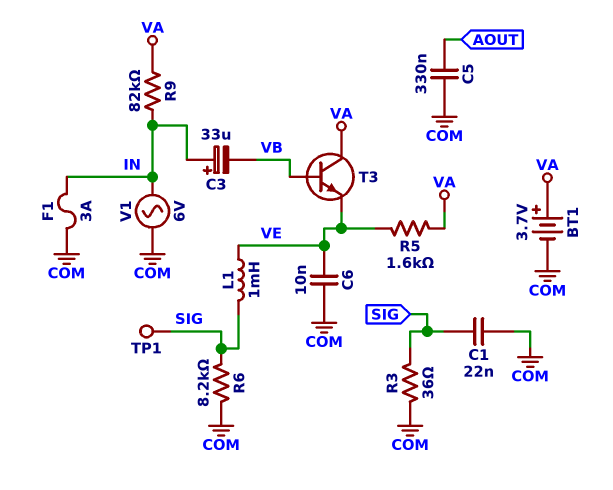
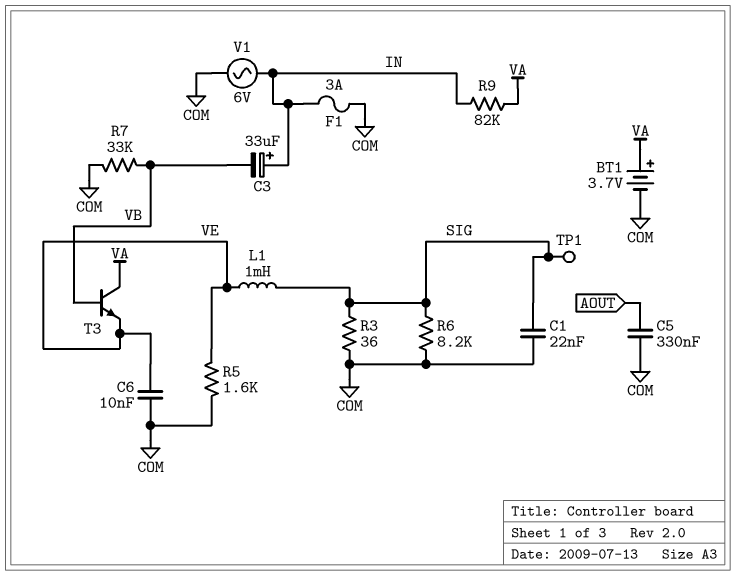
R5: 1.6k (VA, VE) -> 1.6k (COM, VE)
R7: none -> 33k (COM, VB)

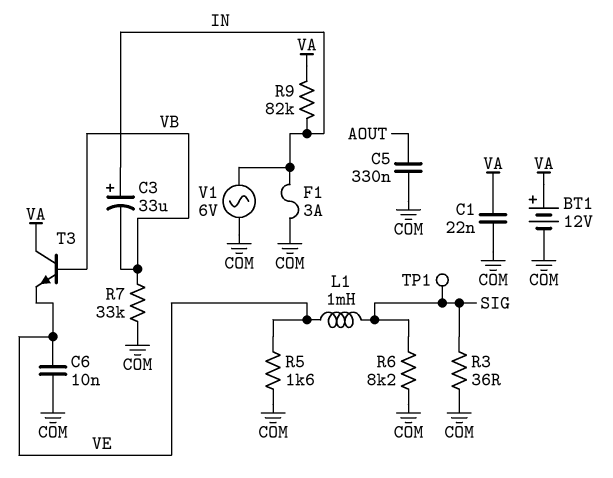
BT1: 3.7V (plus VA, minus COM) -> 12V (plus VA, minus COM)
C1: 22nF (COM, SIG) -> 22nF (COM, VA)

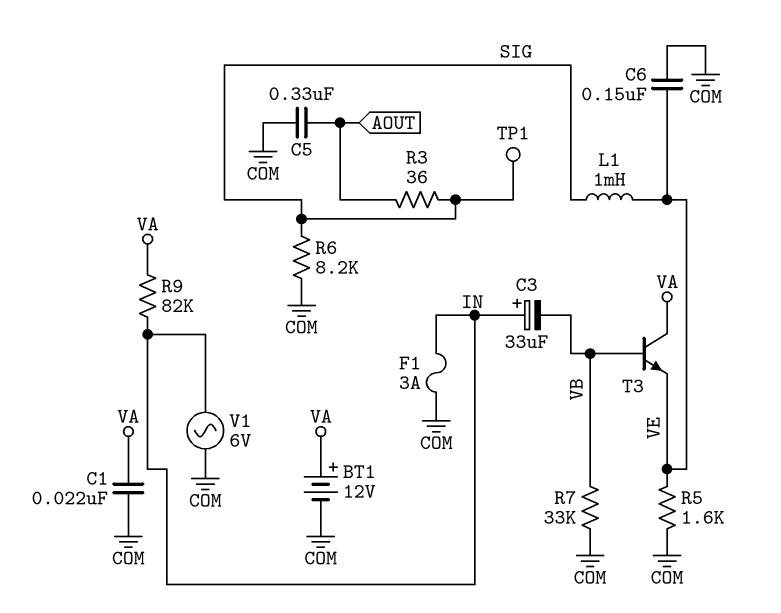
C6: 10nF (COM, VE) -> 150nF (COM, VE)
R3: 36 (COM, SIG) -> 36 (AOUT, SIG)

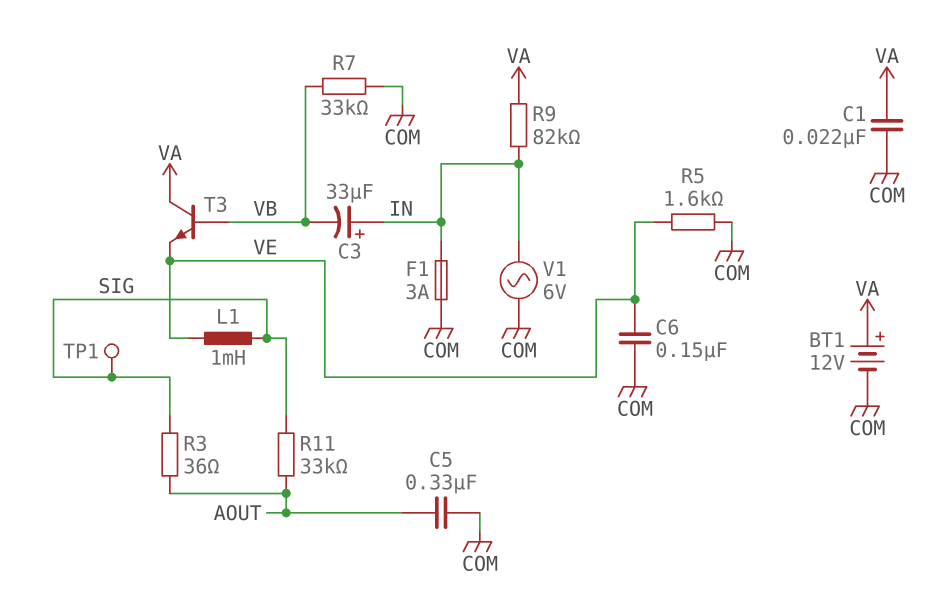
R6: 8.2k (COM, SIG) -> none
R11: none -> 33k (AOUT, SIG)

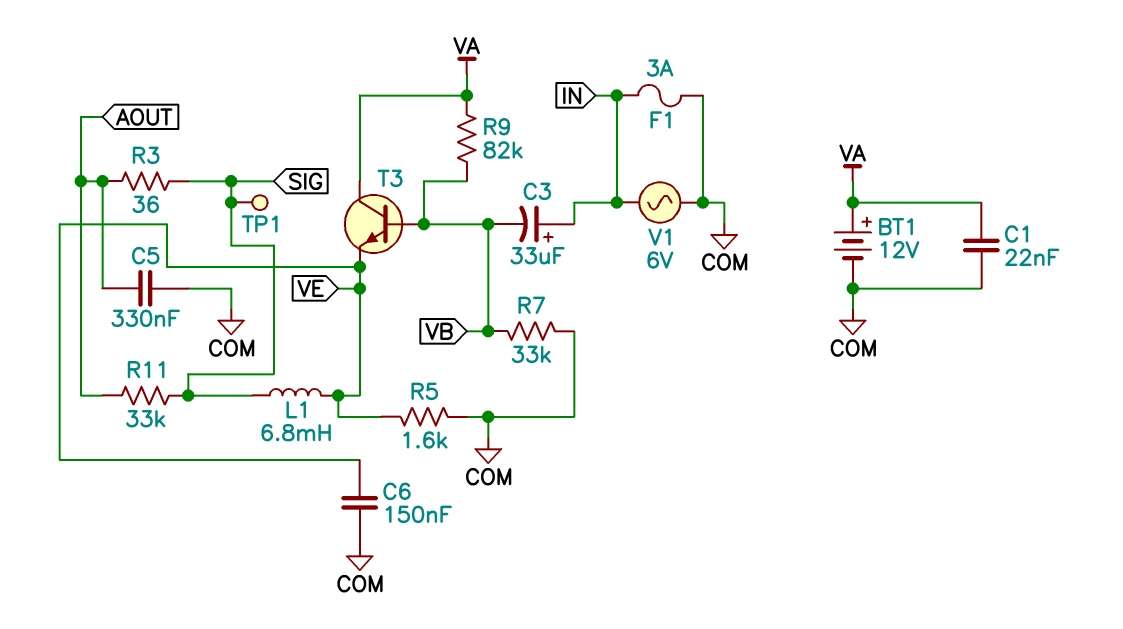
L1: 1mH (SIG, VE) -> 6.8mH (SIG, VE)
R9: 82k (IN, VA) -> 82k (VA, VB)

